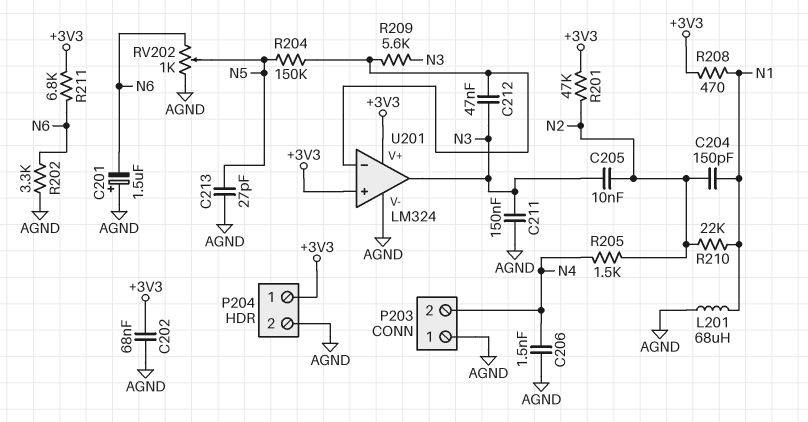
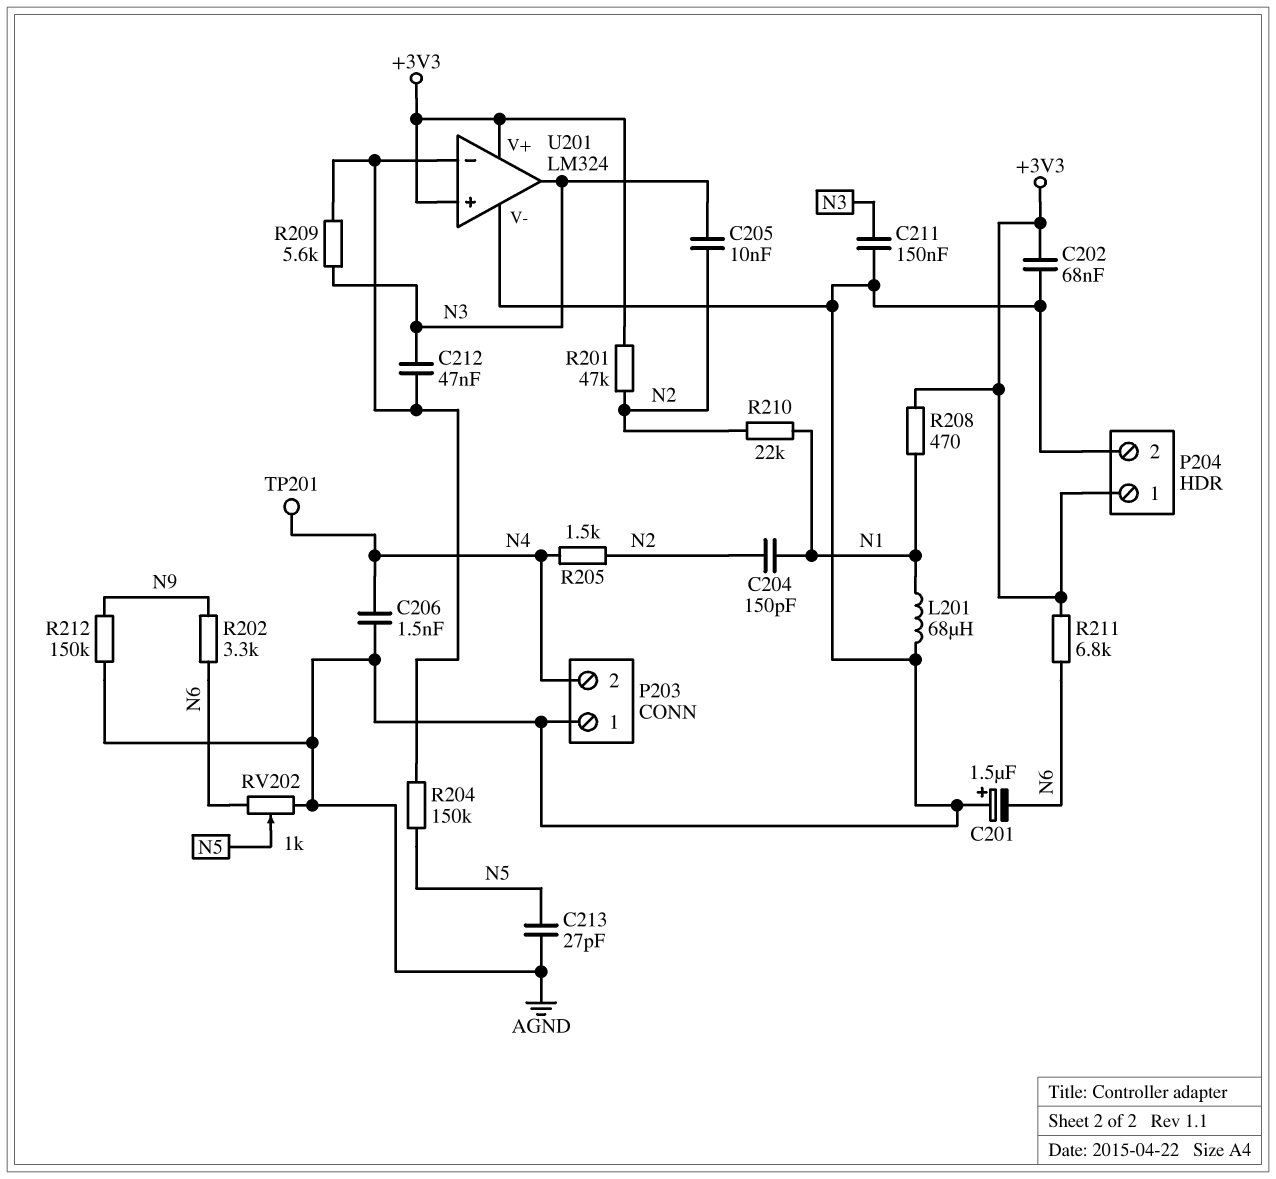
R202: 3.3k (AGND, N6) -> 3.3k (N6, N9)
R212: none -> 150k (AGND, N9)
TP201: none -> test point (N4)

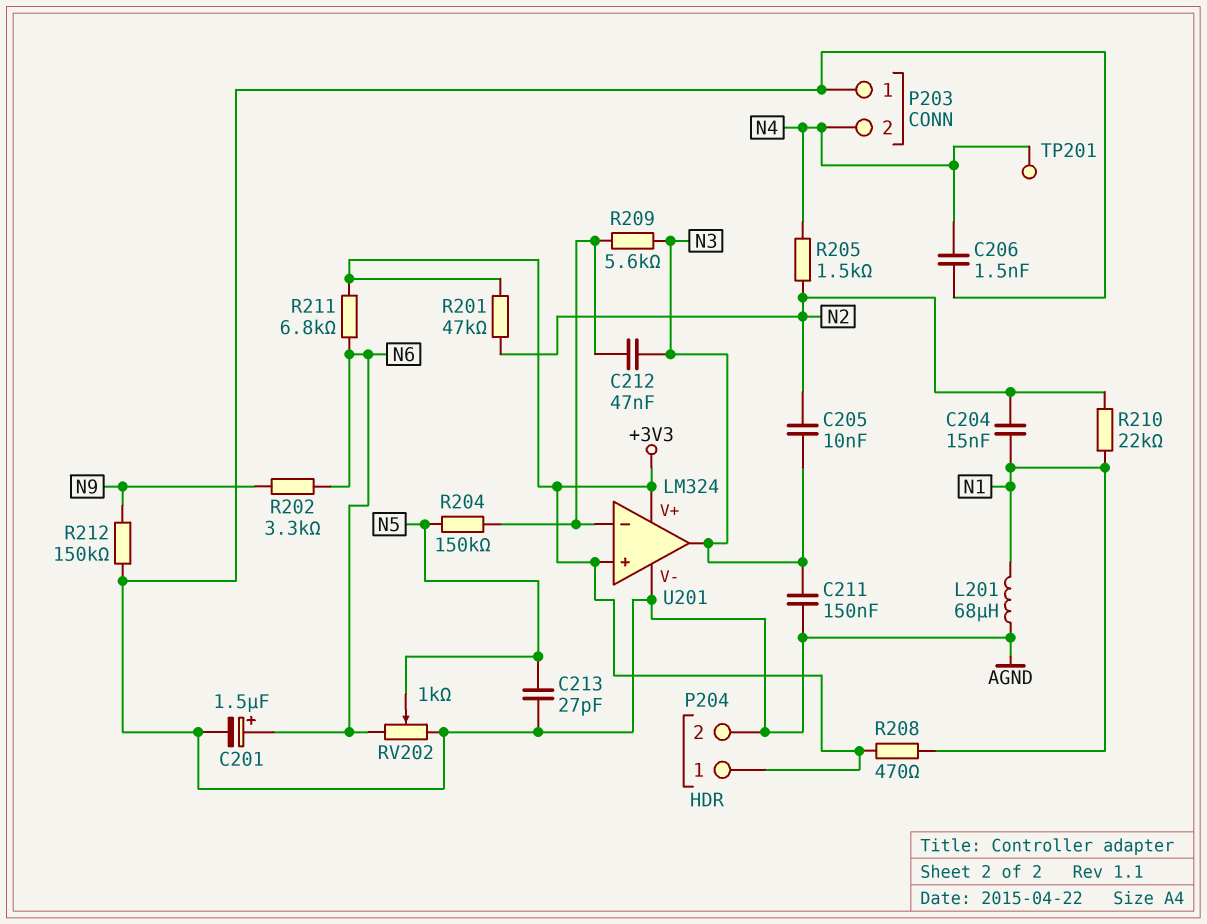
C201: 1.5uF (plus AGND, minus N6) -> 1.5uF (plus N6, minus AGND)
C202: 68nF (+3V3, AGND) -> none
C204: 150pF (N1, N2) -> 15nF (N1, N2)

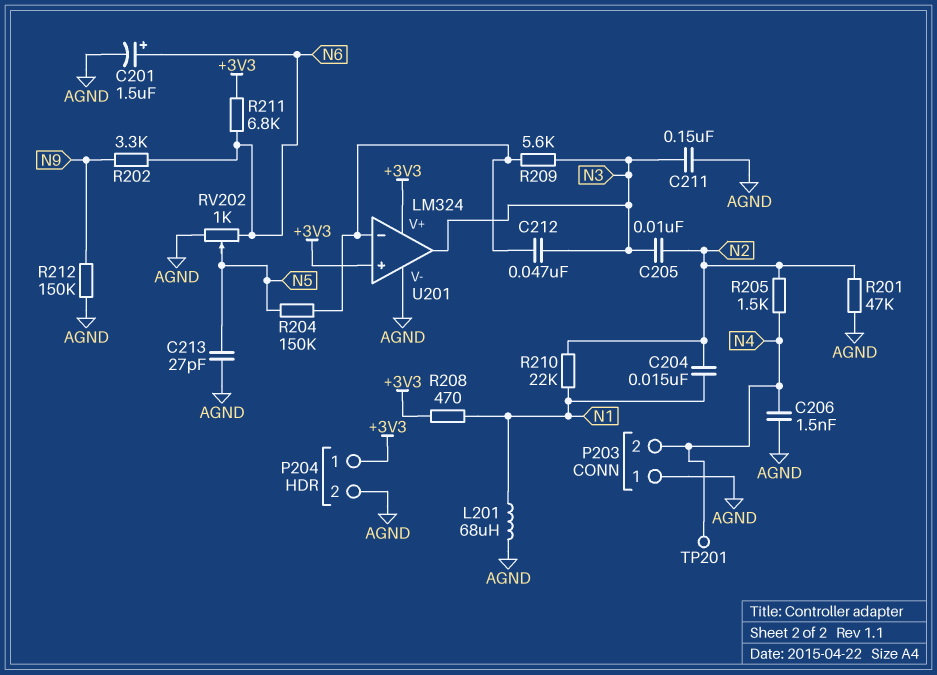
R201: 47k (+3V3, N2) -> 47k (AGND, N2)

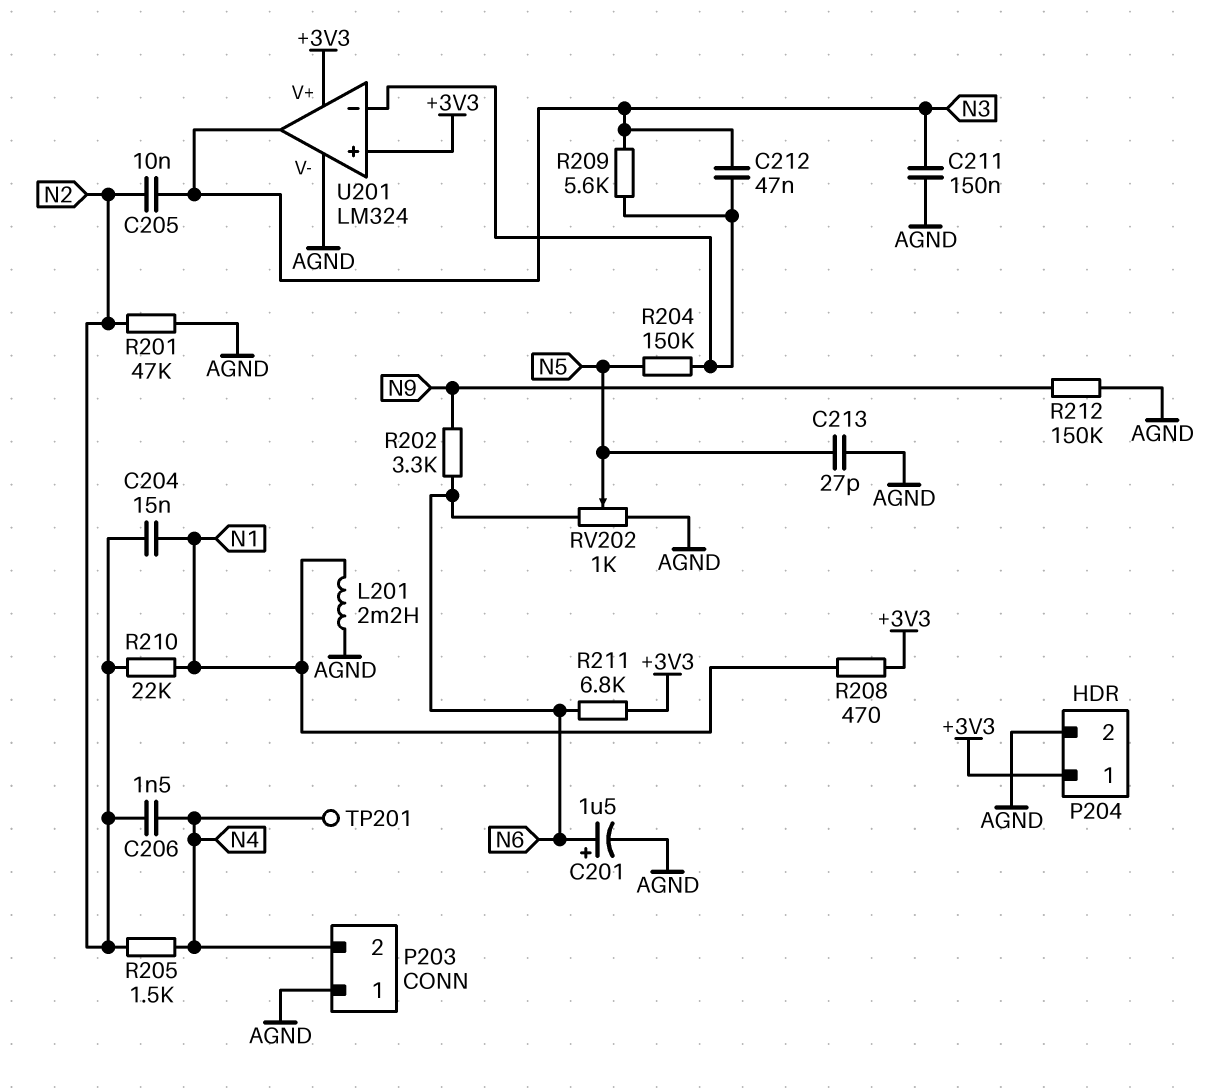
C206: 1.5nF (AGND, N4) -> 1.5nF (N2, N4)
L201: 68uH (AGND, N1) -> 2.2mH (AGND, N1)

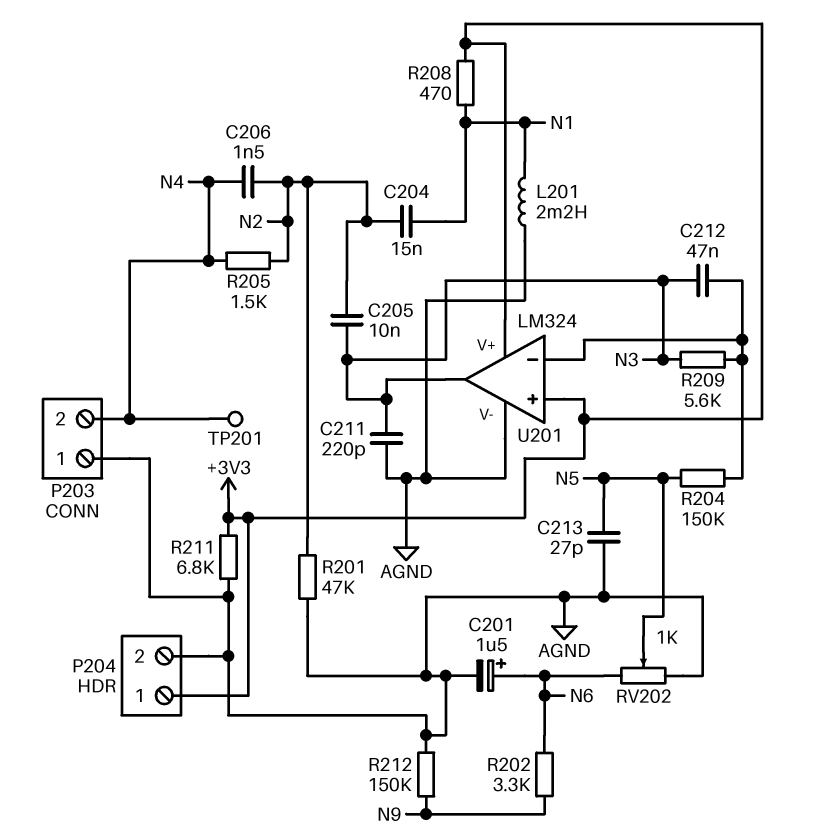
C211: 150nF (AGND, N3) -> 220pF (AGND, N3)
R210: 22k (N1, N2) -> none
R211: 6.8k (+3V3, N6) -> 6.8k (+3V3, AGND)

